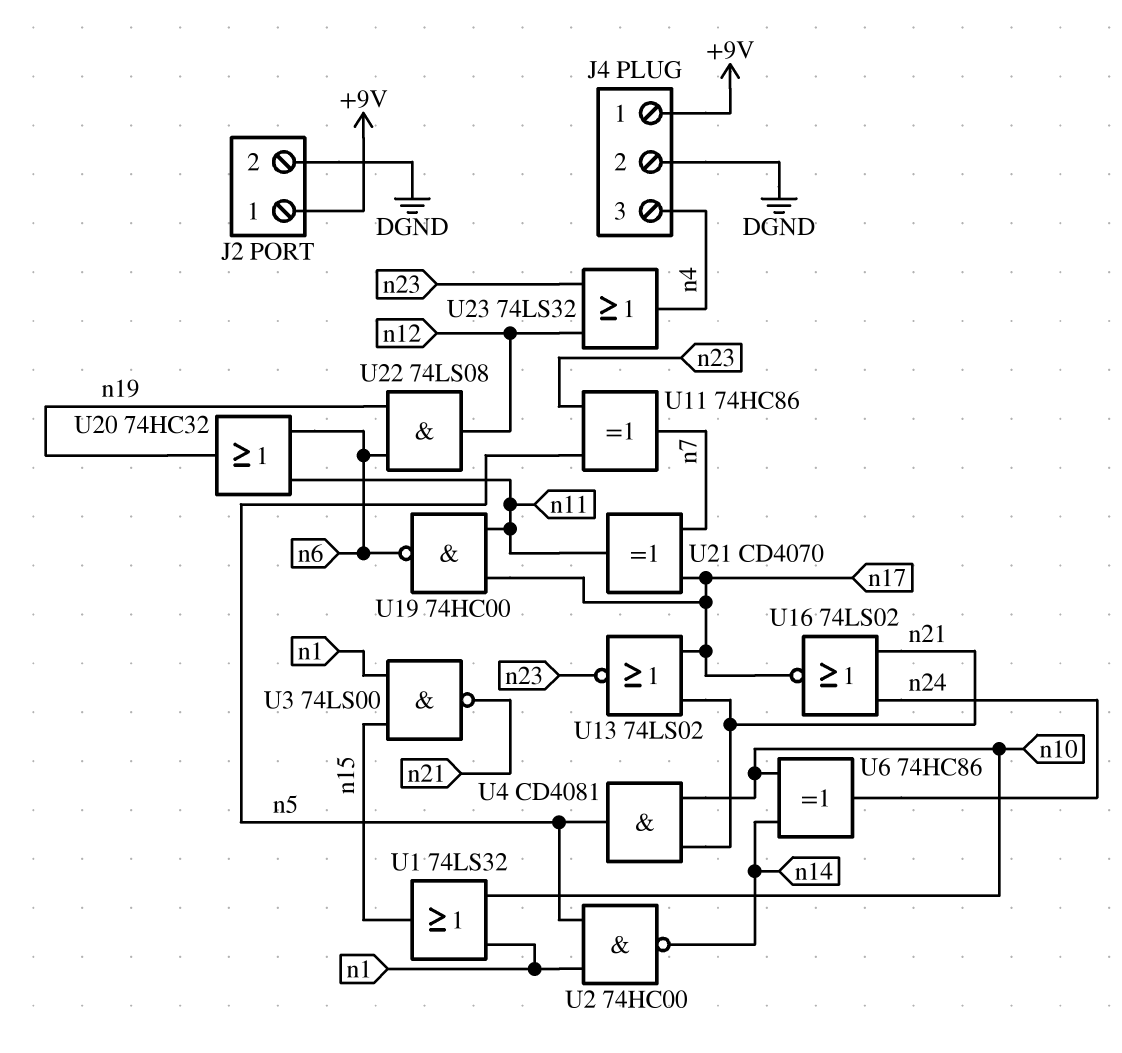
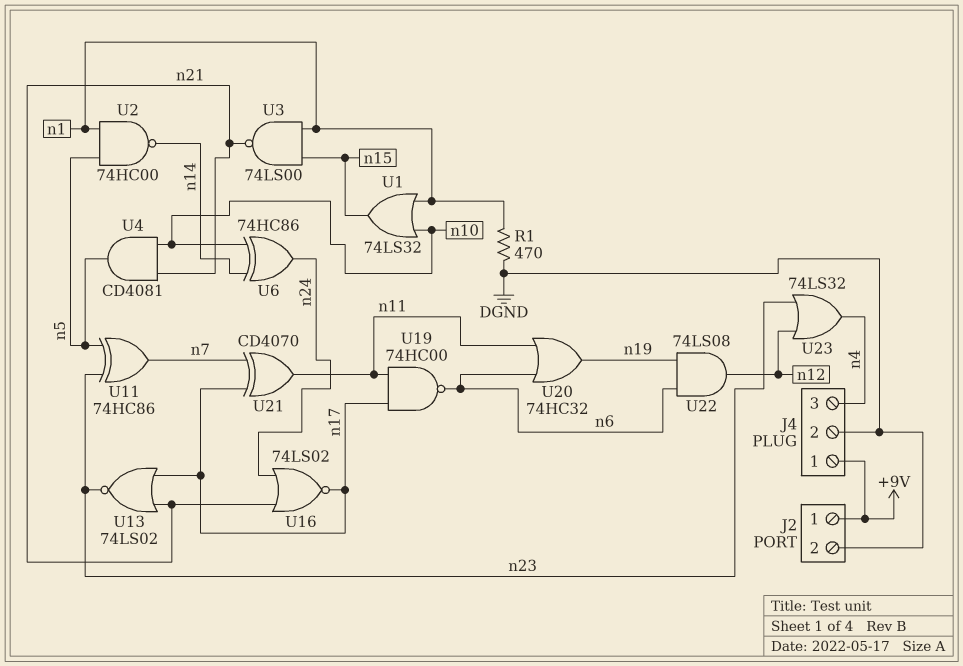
R1: none -> 470 (DGND, n1)

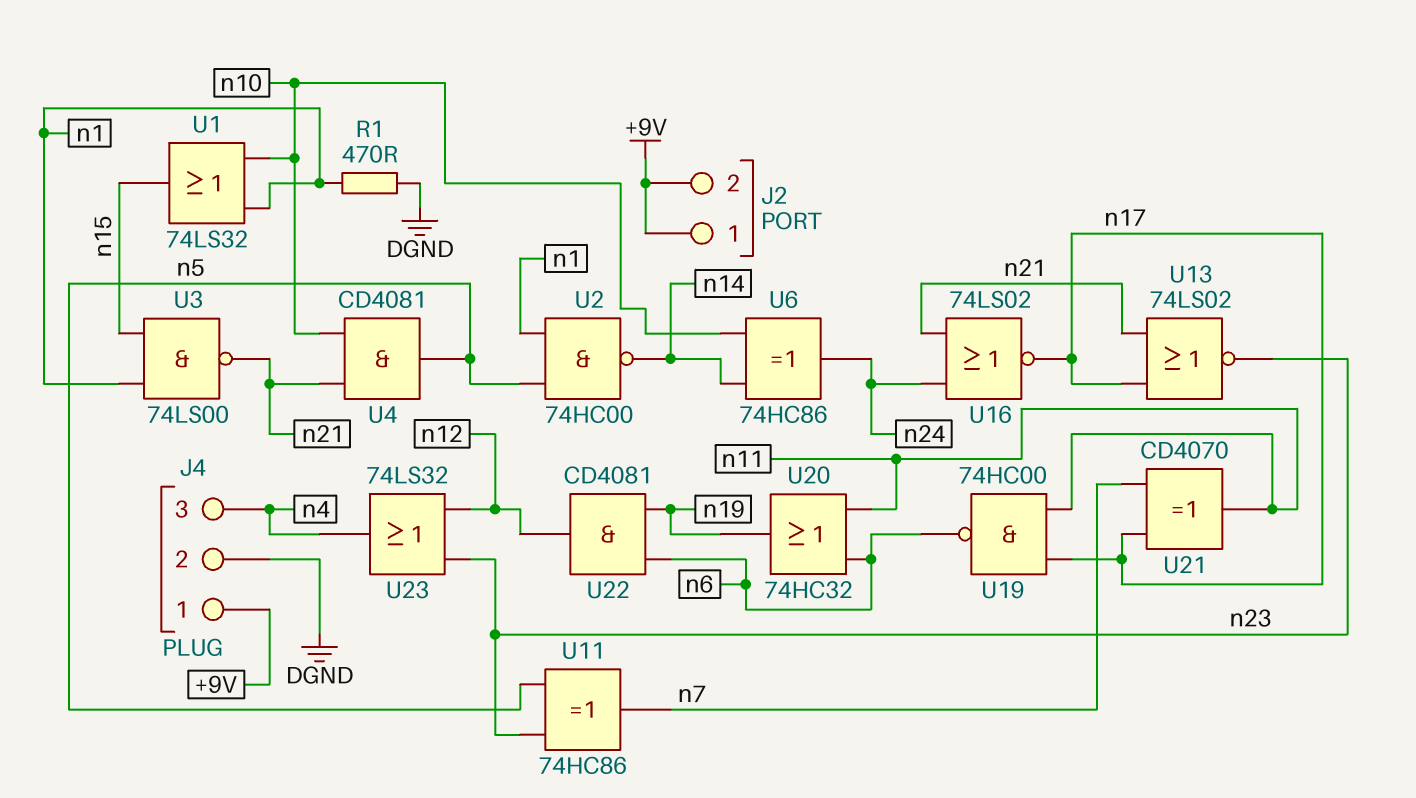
J2 pin 2: DGND -> +9V
U22: AND 74LS08 (in n6, in n19, out n12) -> AND CD4081 (in n6, in n19, out n12)

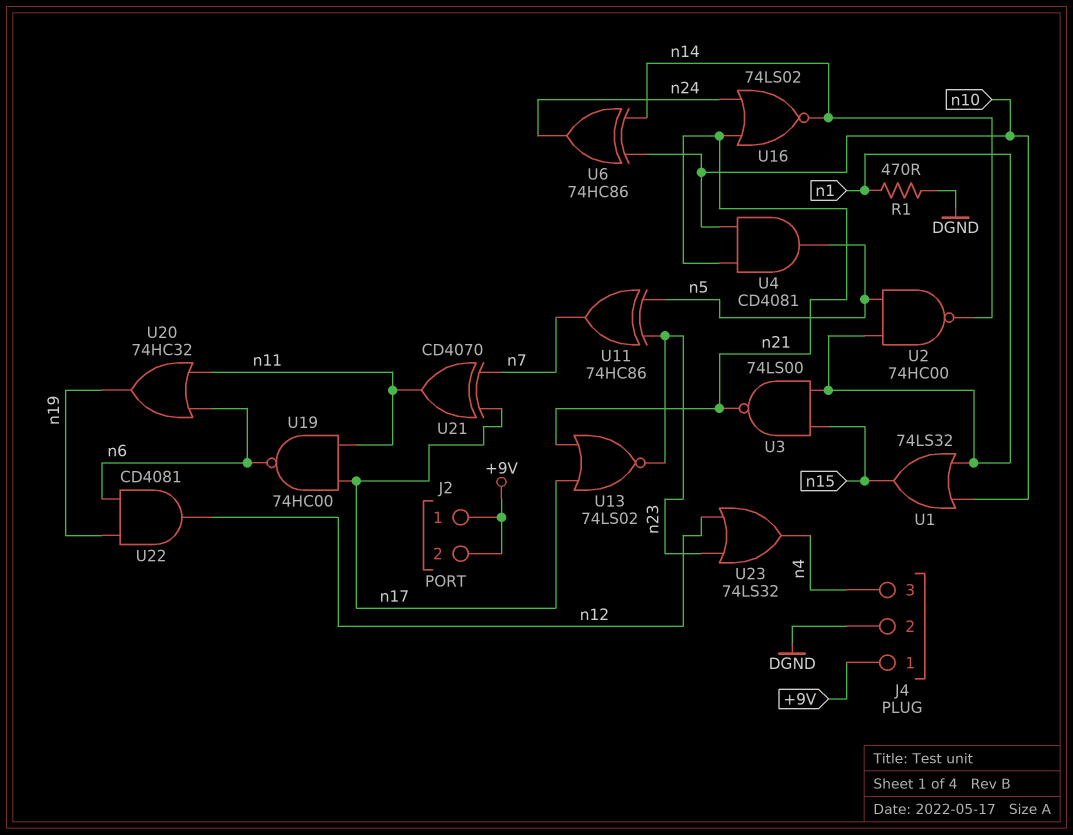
U16: NOR 74LS02 (in n21, in n24, out n17) -> NOR 74LS02 (in n21, in n24, out n14)

